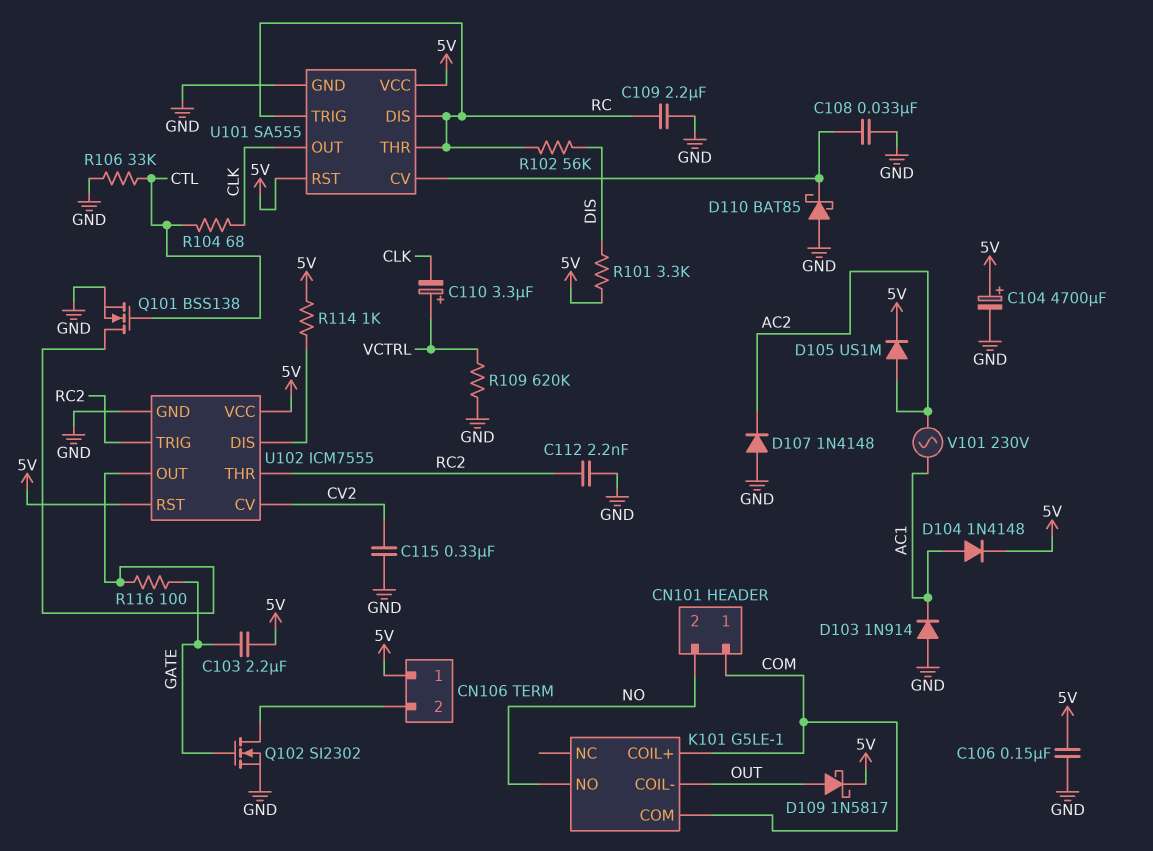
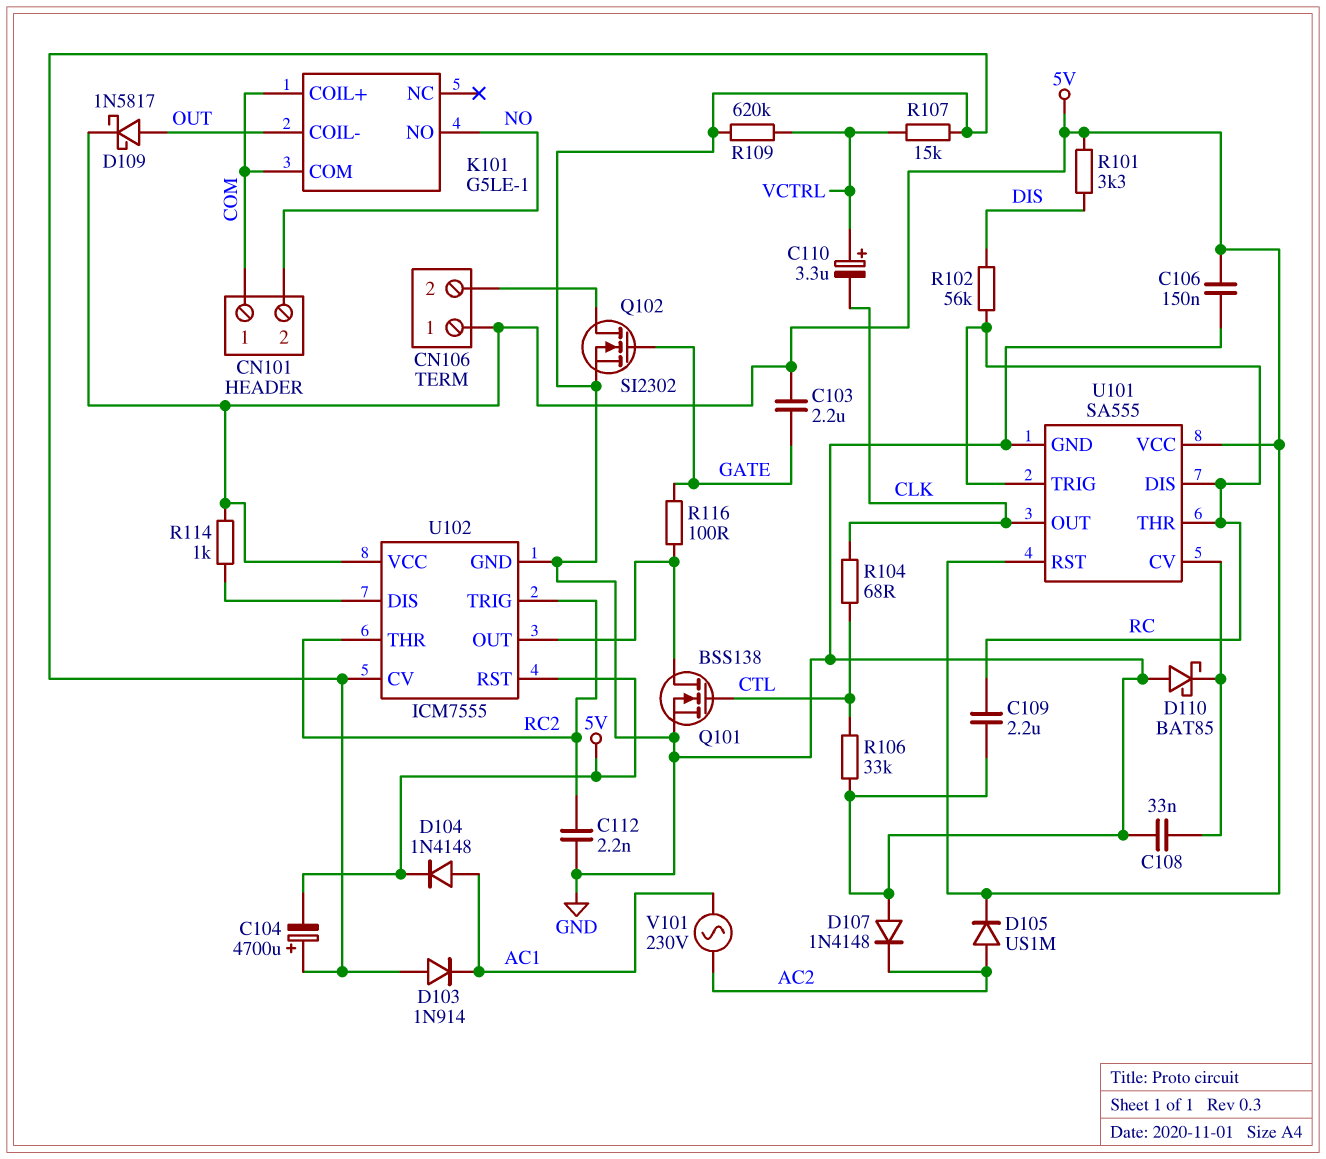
C104: 4700uF (plus 5V, minus GND) -> 4700uF (plus GND, minus 5V)
C115: 330nF (CV2, GND) -> none
R107: none -> 15k (GND, VCTRL)
U102 pin CV: CV2 -> GND

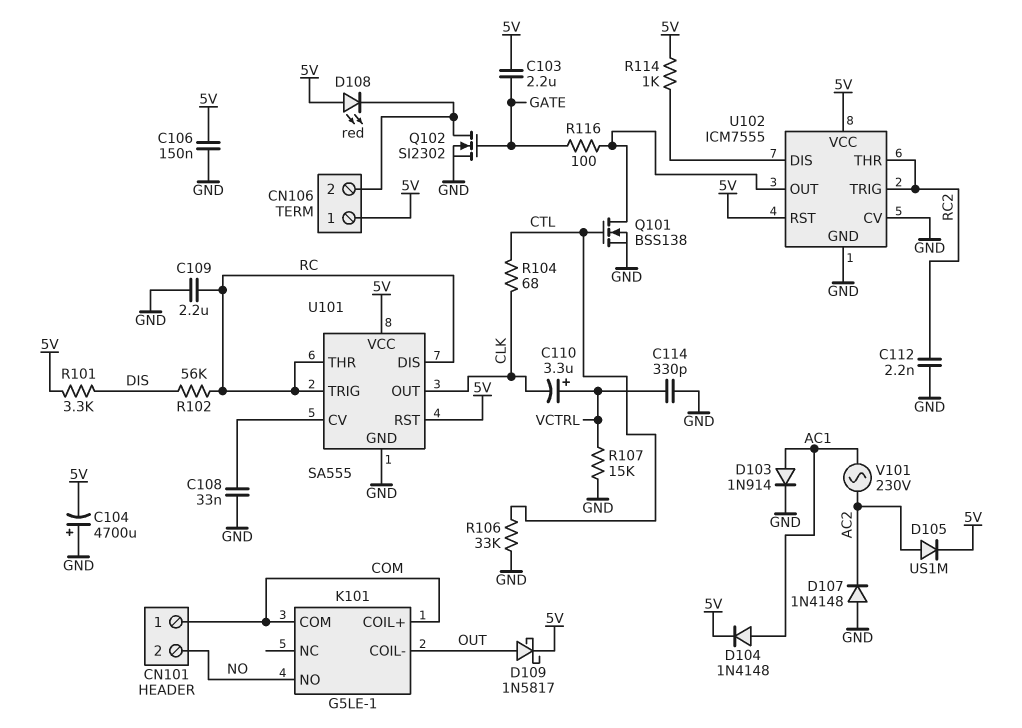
C114: none -> 330pF (GND, VCTRL)
D103: diode 1N914 (A GND, K AC1) -> diode 1N914 (A AC1, K GND)
D108: none -> LED red (A 5V, K CN106/2)
D110: schottky BAT85 (A GND, K U101/CV) -> none
R109: 620k (GND, VCTRL) -> none

